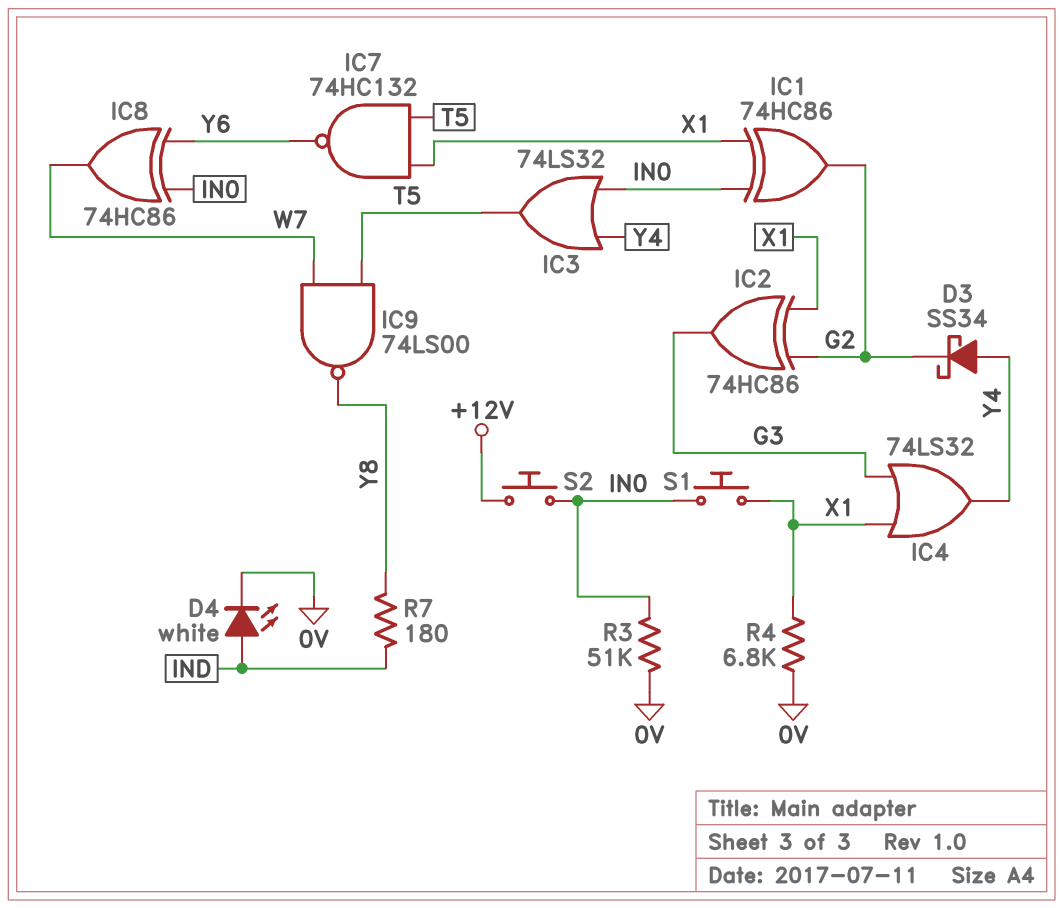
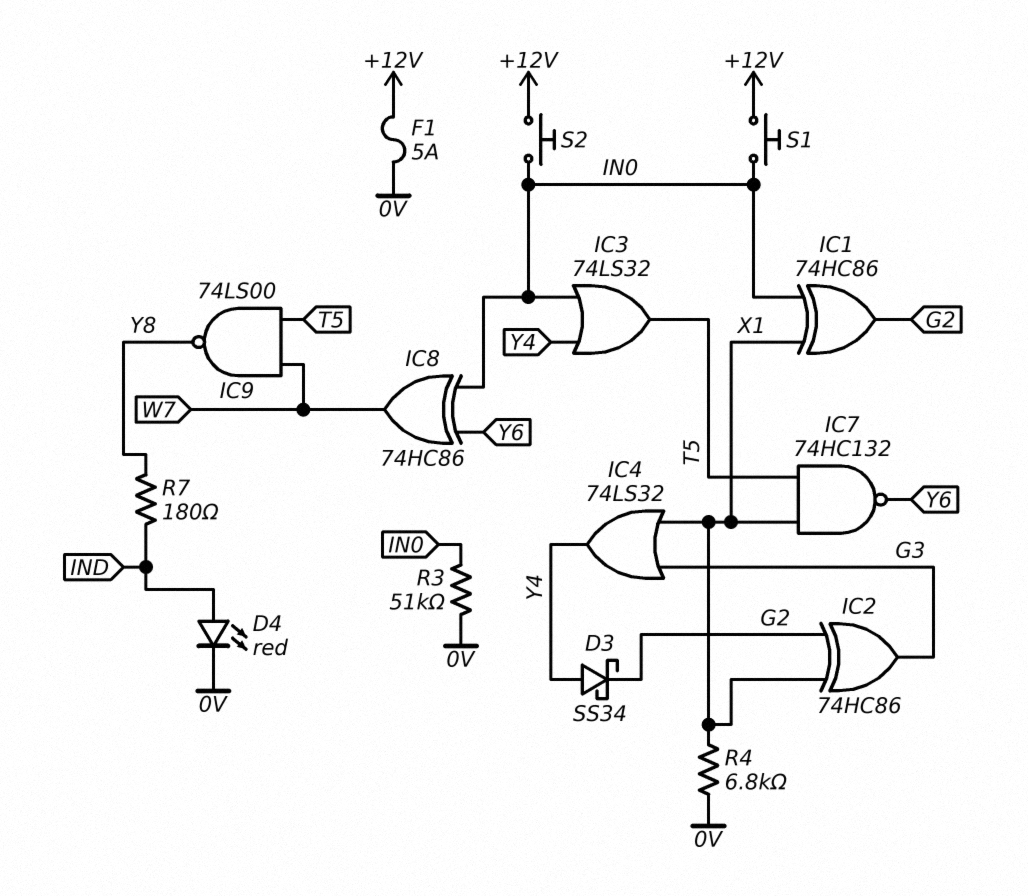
D4: LED white (A IND, K 0V) -> LED red (A IND, K 0V)
F1: none -> 5A (+12V, 0V)
S1: button (IN0, X1) -> button (+12V, IN0)

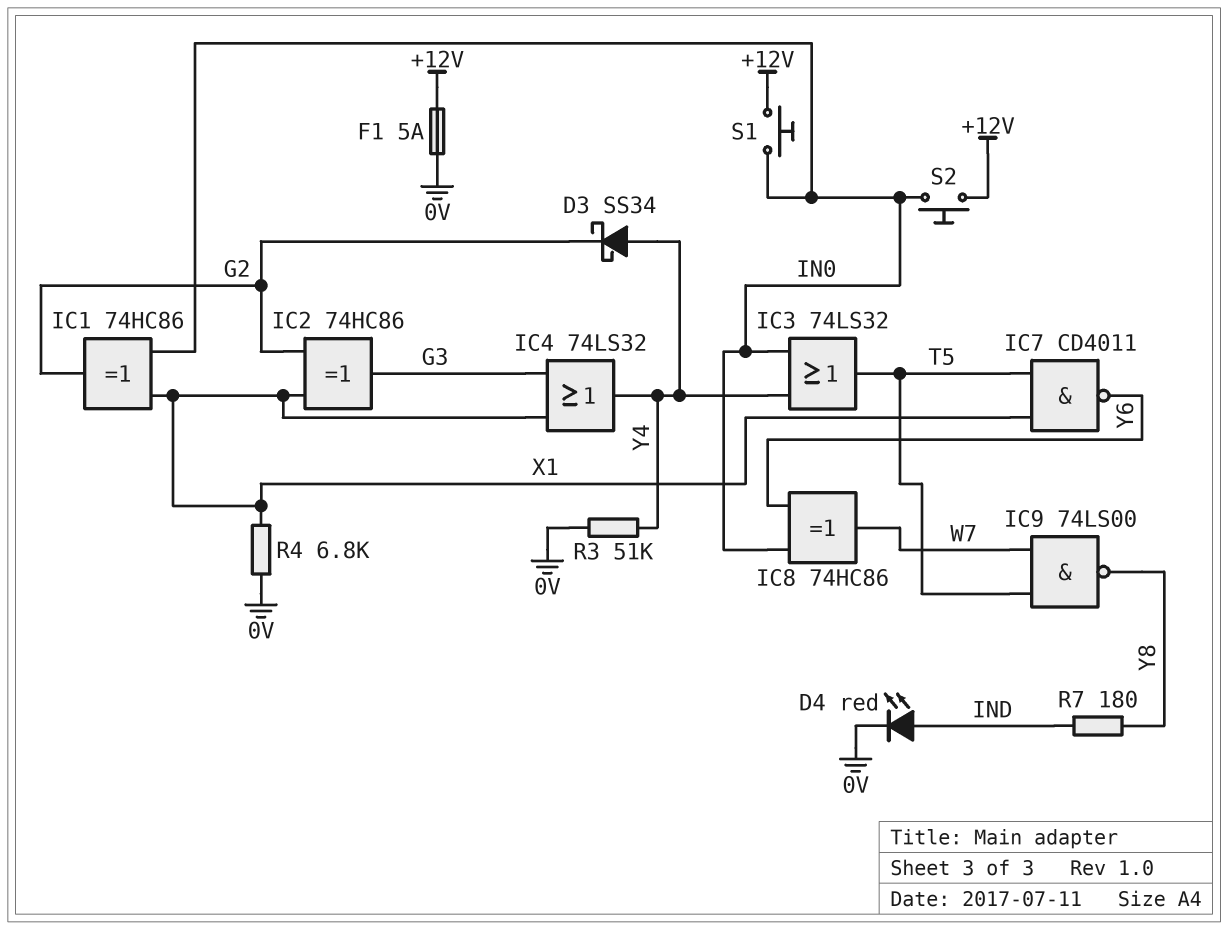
IC7: NAND 74HC132 (in T5, in X1, out Y6) -> NAND CD4011 (in T5, in X1, out Y6)
R3: 51k (0V, IN0) -> 51k (0V, Y4)

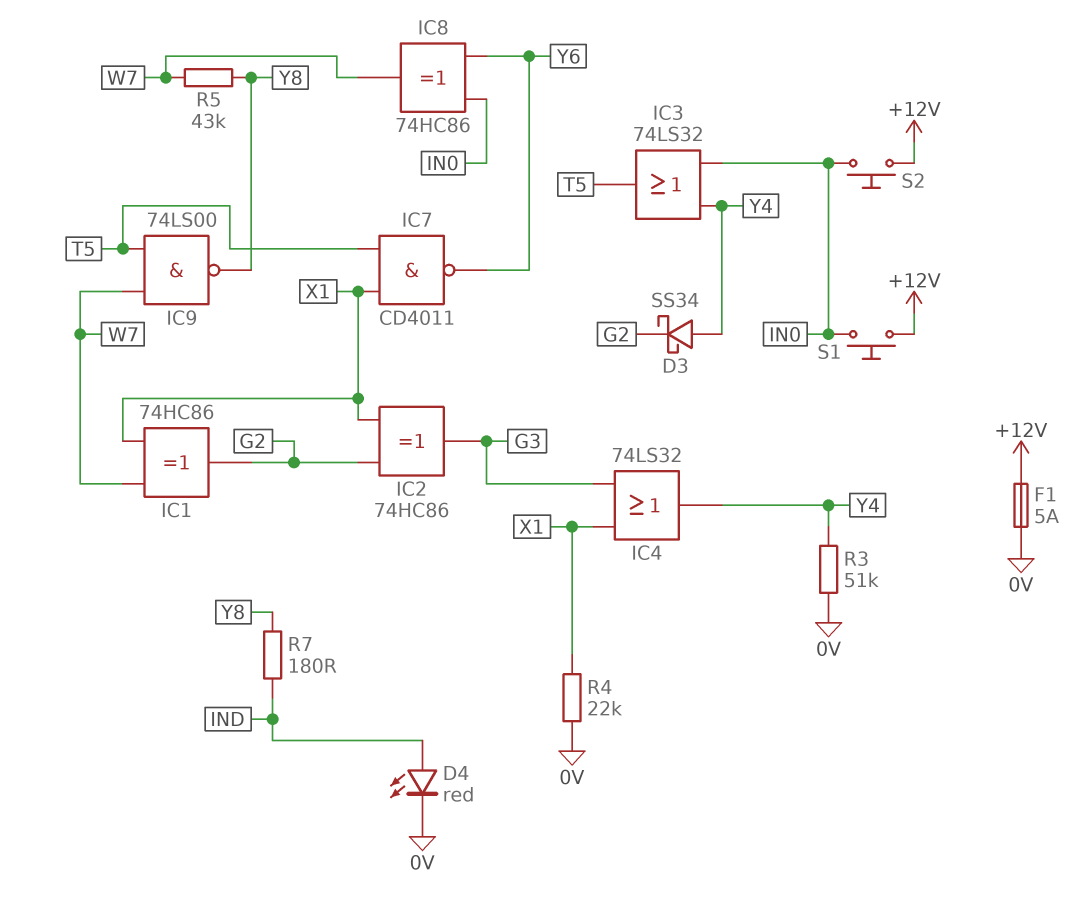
IC1: XOR 74HC86 (in IN0, in X1, out G2) -> XOR 74HC86 (in W7, in X1, out G2)
R4: 6.8k (0V, X1) -> 22k (0V, X1)
R5: none -> 43k (W7, Y8)

